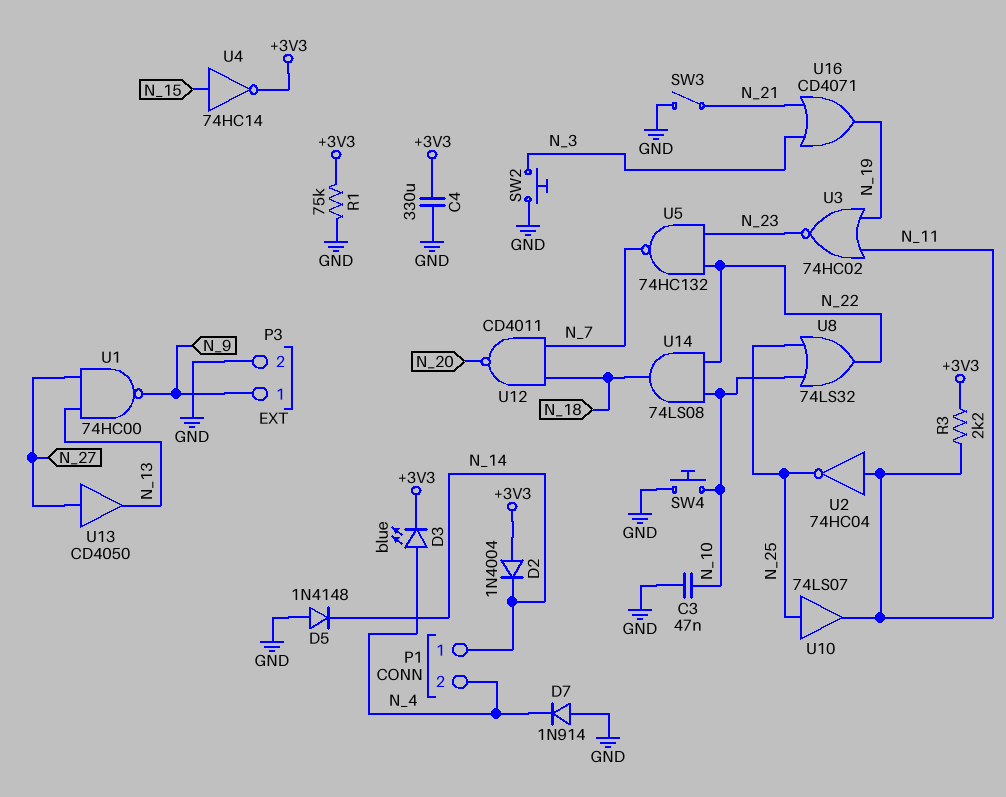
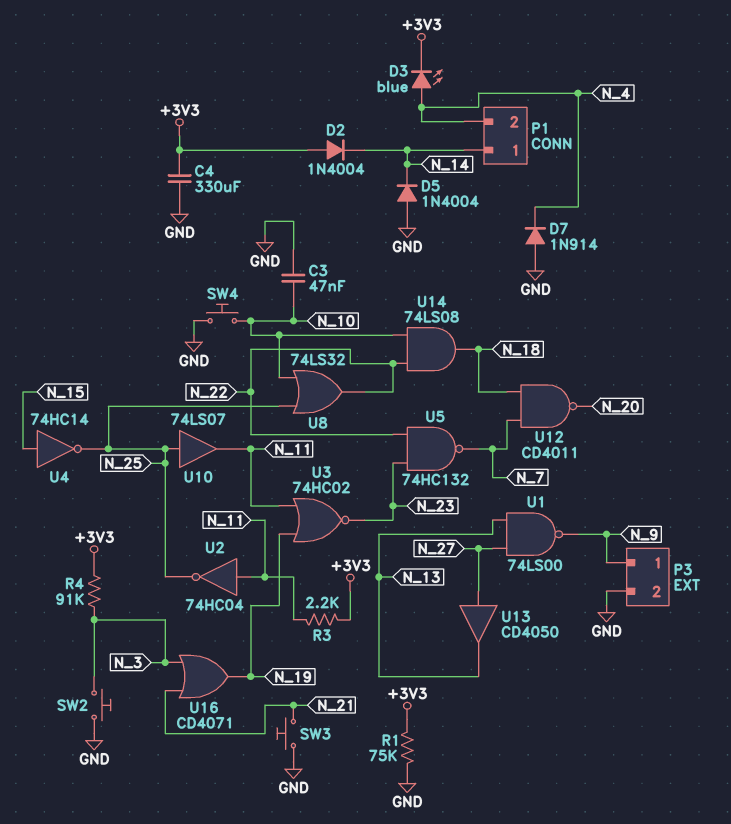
D5: diode 1N4148 (A GND, K N_14) -> diode 1N4004 (A GND, K N_14)
R4: none -> 91k (+3V3, N_3)
SW3: switch (GND, N_21) -> button (GND, N_21)
U1: NAND 74HC00 (in N_13, in N_27, out N_9) -> NAND 74LS00 (in N_13, in N_27, out N_9)
U4: NOT 74HC14 (in N_15, out +3V3) -> NOT 74HC14 (in N_15, out N_25)

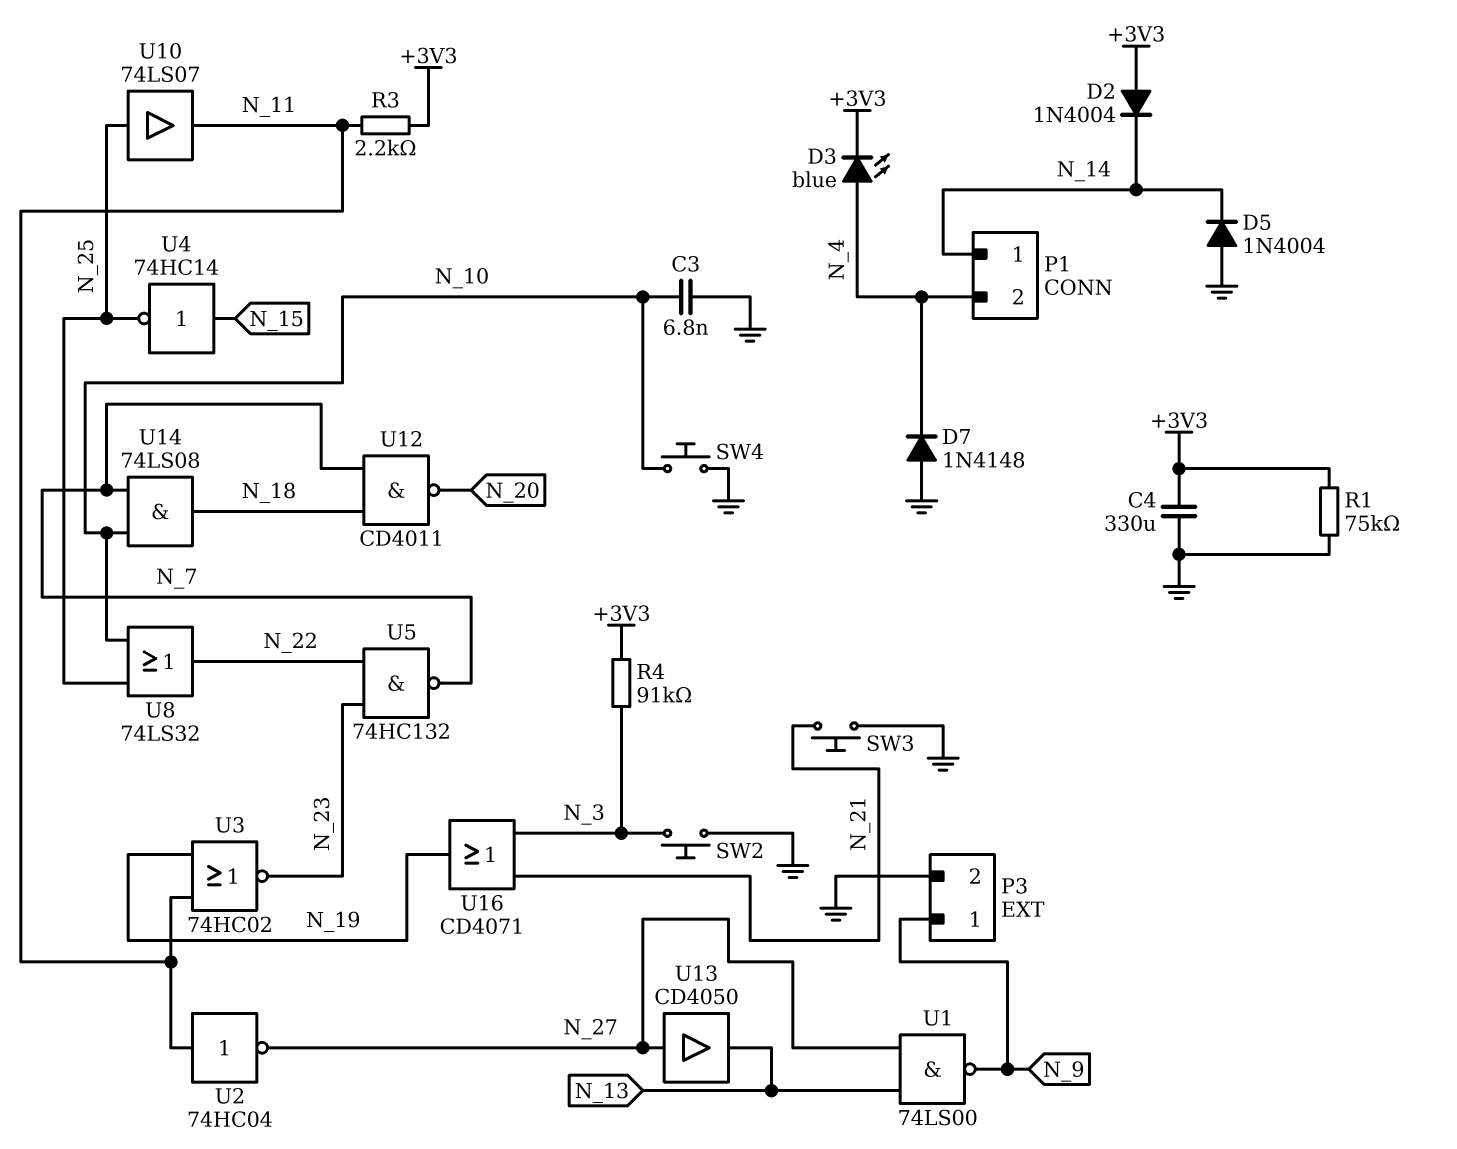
C3: 47nF (GND, N_10) -> 6.8nF (GND, N_10)
D7: diode 1N914 (A GND, K N_4) -> diode 1N4148 (A GND, K N_4)
U2: NOT 74HC04 (in N_11, out N_25) -> NOT 74HC04 (in N_11, out N_27)
U14: AND 74LS08 (in N_10, in N_22, out N_18) -> AND 74LS08 (in N_7, in N_10, out N_18)

